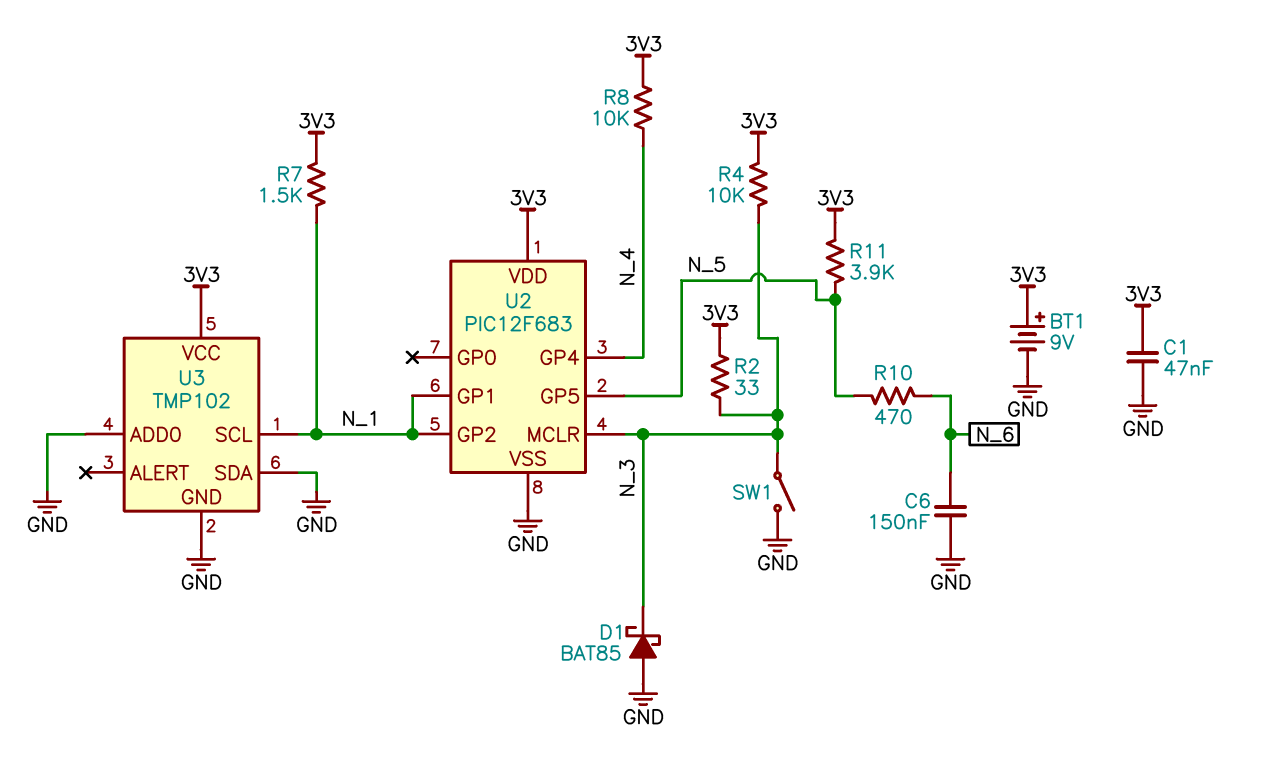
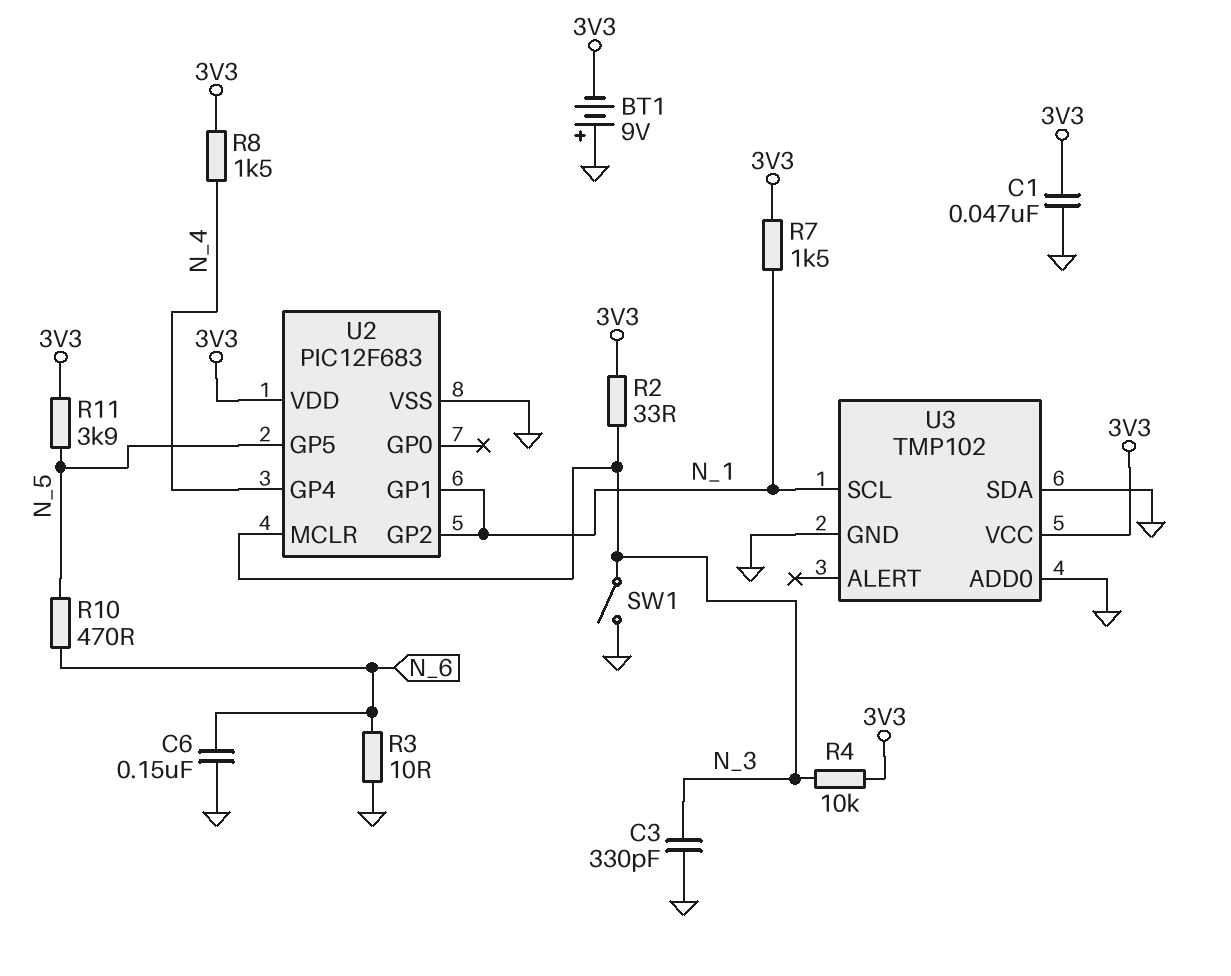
BT1: 9V (plus 3V3, minus GND) -> 9V (plus GND, minus 3V3)
C3: none -> 330pF (GND, N_3)
D1: schottky BAT85 (A GND, K N_3) -> none
R3: none -> 10 (GND, N_6)
R8: 10k (3V3, N_4) -> 1.5k (3V3, N_4)

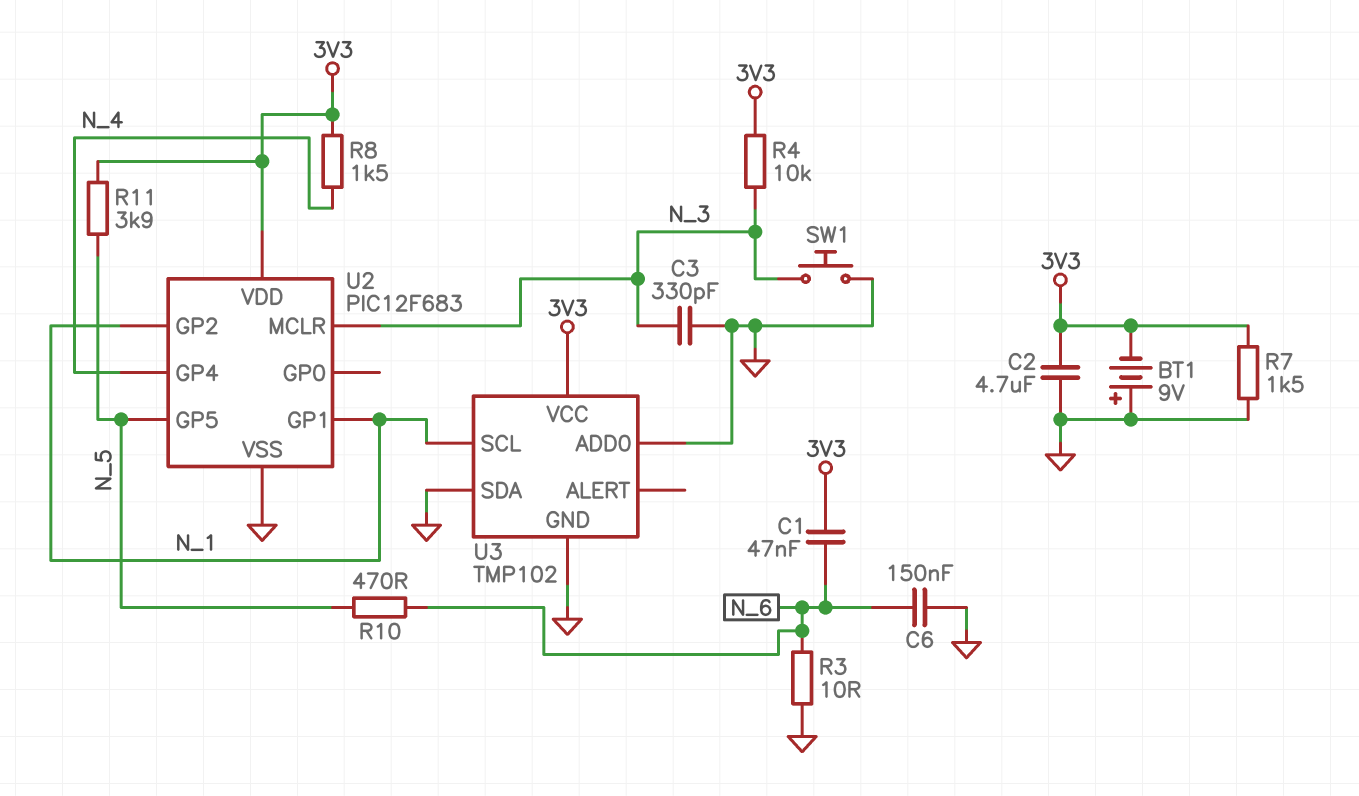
C1: 47nF (3V3, GND) -> 47nF (3V3, N_6)
C2: none -> 4.7uF (3V3, GND)
R2: 33 (3V3, N_3) -> none
R7: 1.5k (3V3, N_1) -> 1.5k (3V3, GND)
SW1: switch (GND, N_3) -> button (GND, N_3)

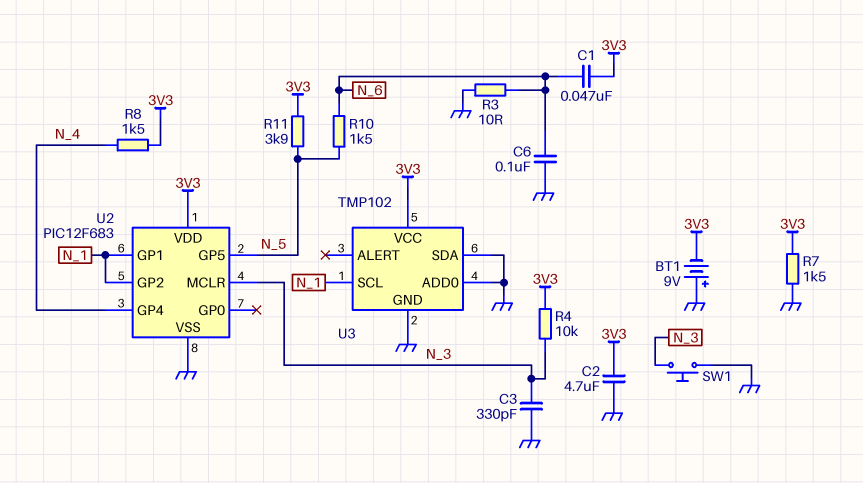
C6: 150nF (GND, N_6) -> 100nF (GND, N_6)
R10: 470 (N_5, N_6) -> 1.5k (N_5, N_6)

